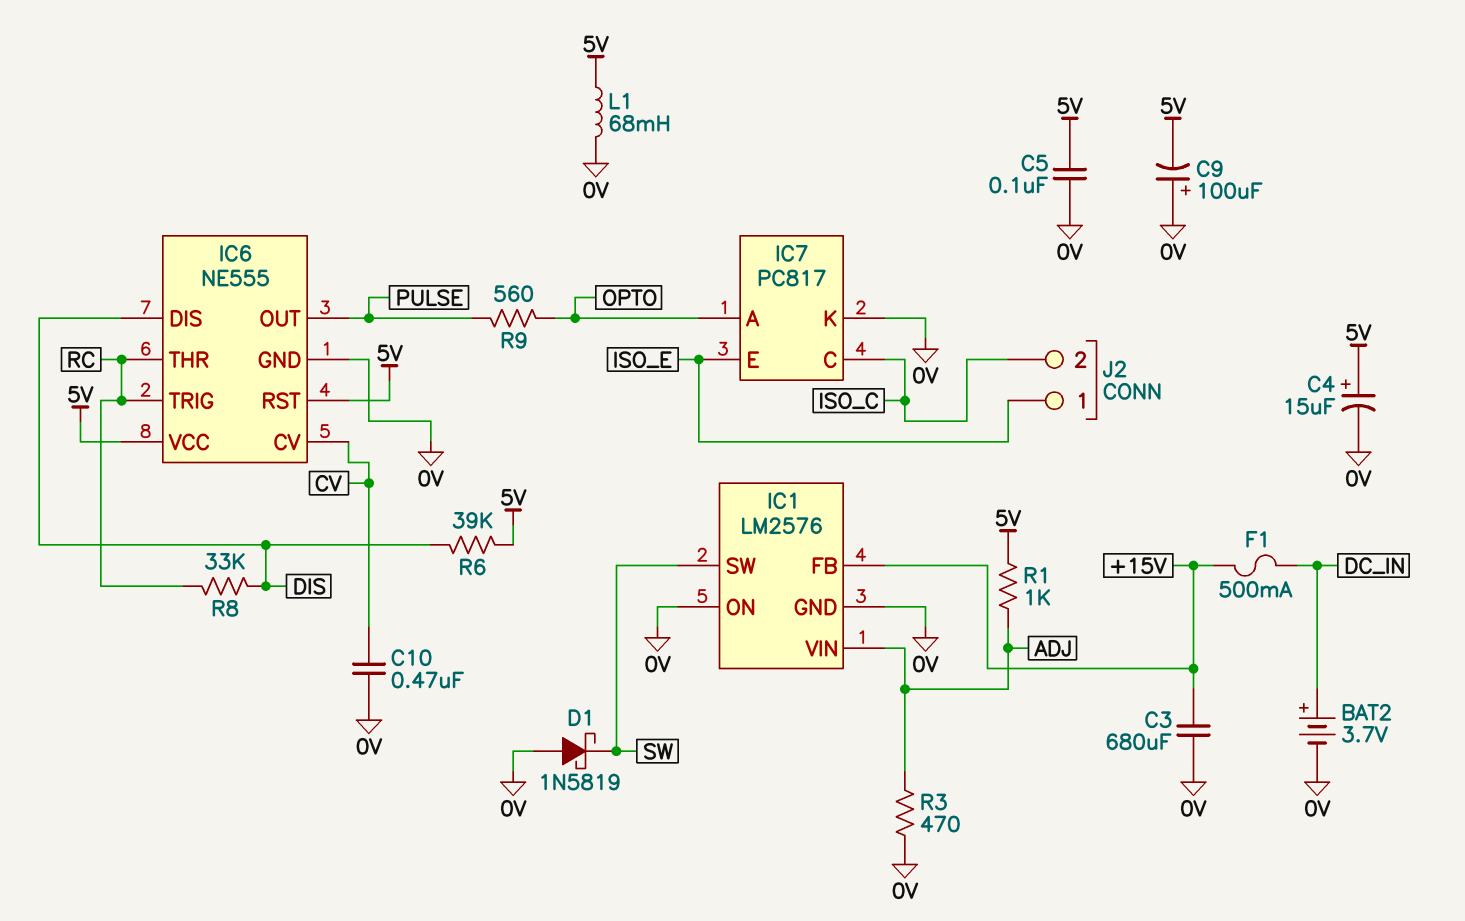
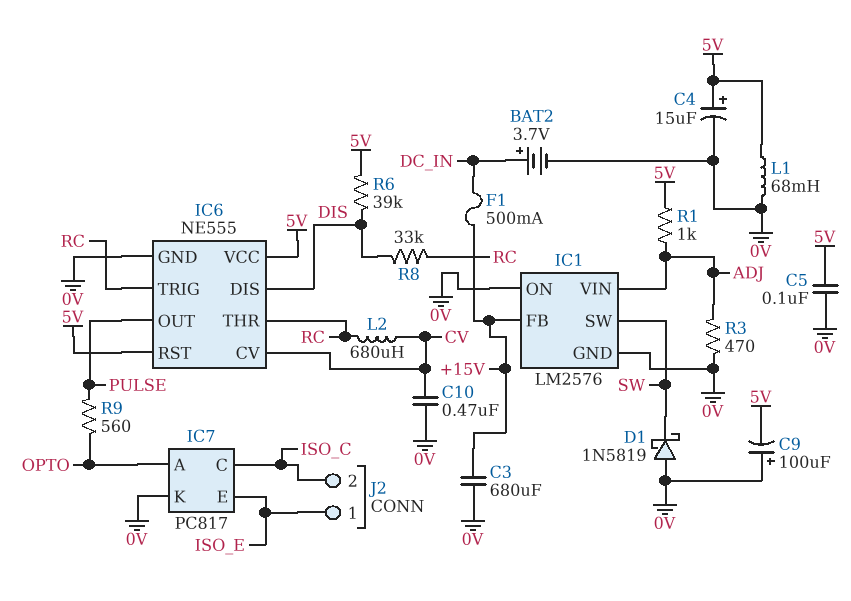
L2: none -> 680uH (CV, RC)

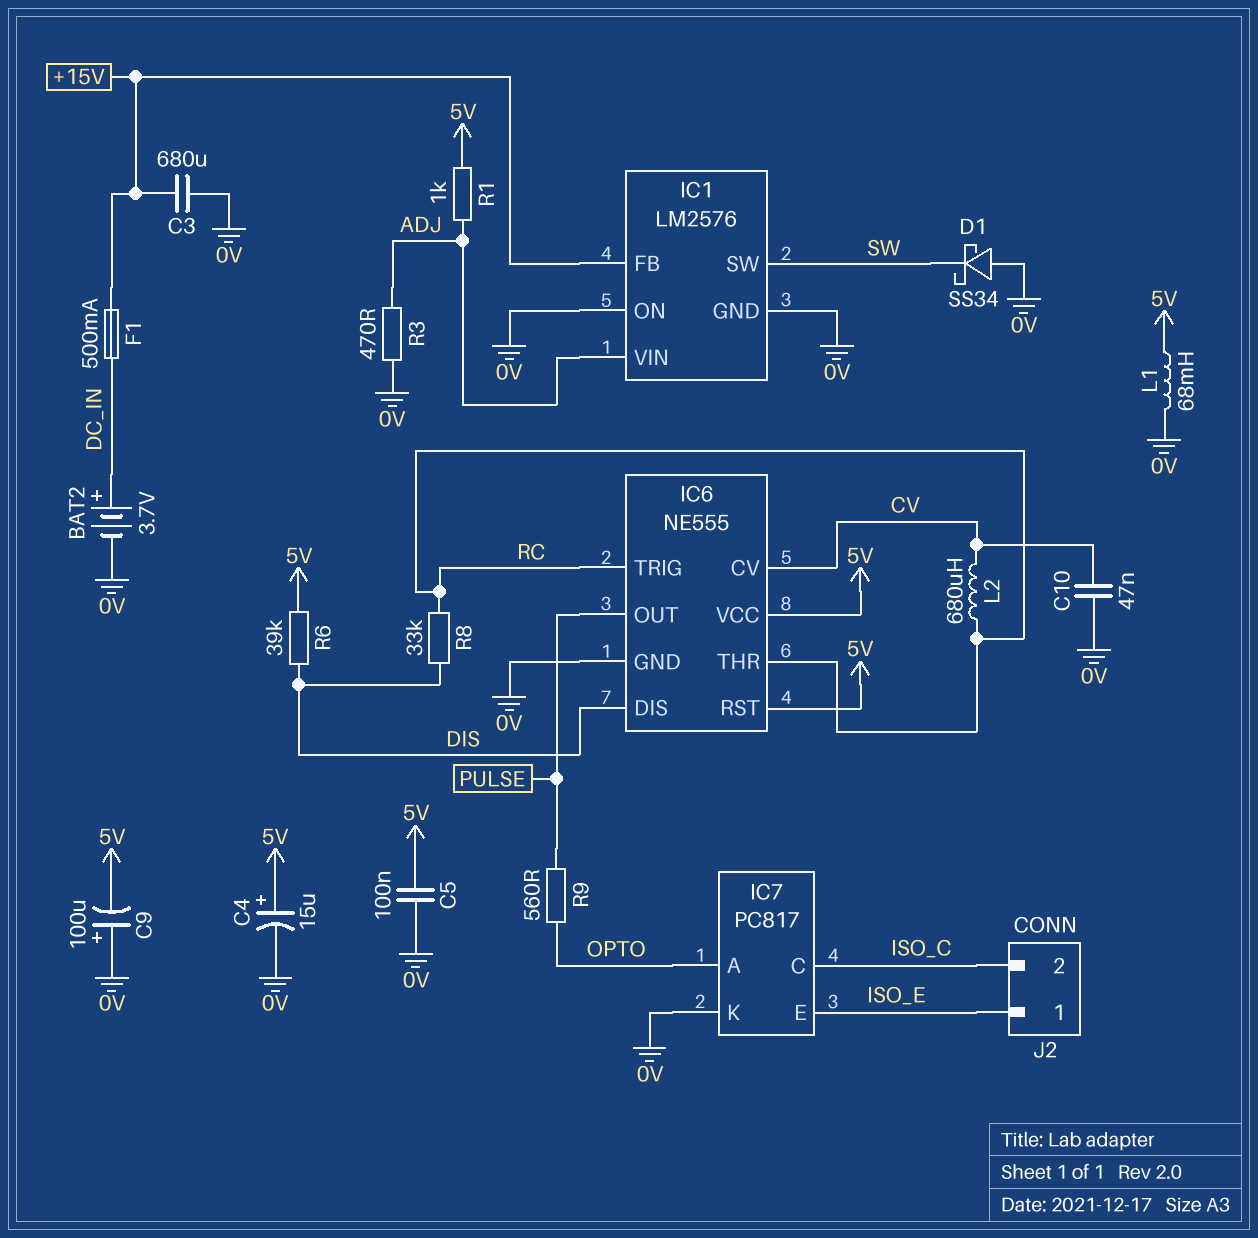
C10: 470nF (0V, CV) -> 47nF (0V, CV)
D1: schottky 1N5819 (A 0V, K SW) -> schottky SS34 (A 0V, K SW)

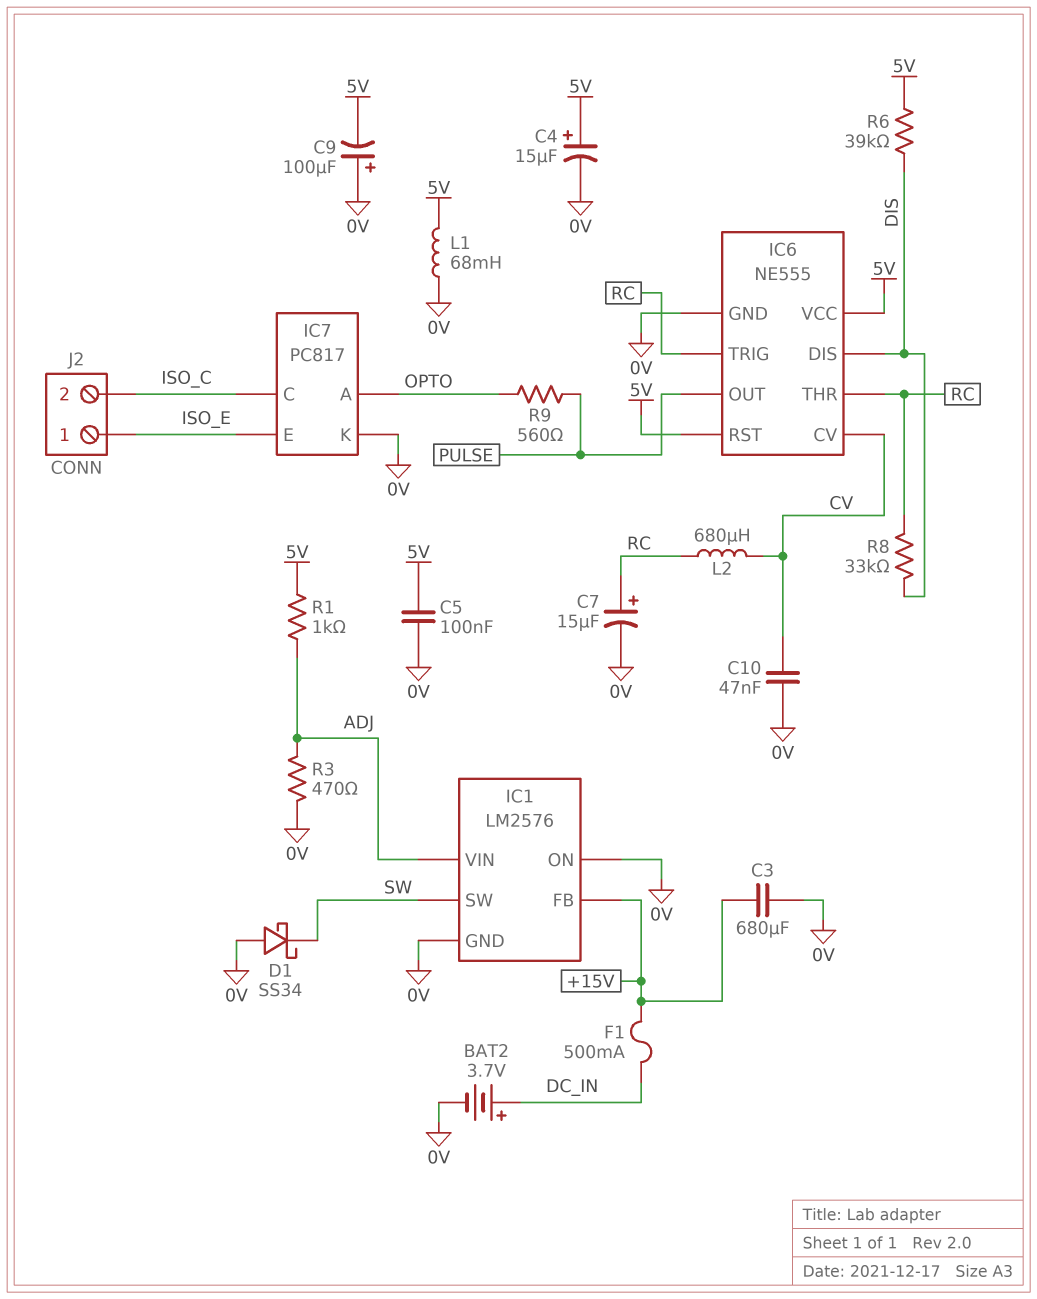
C7: none -> 15uF (plus RC, minus 0V)

